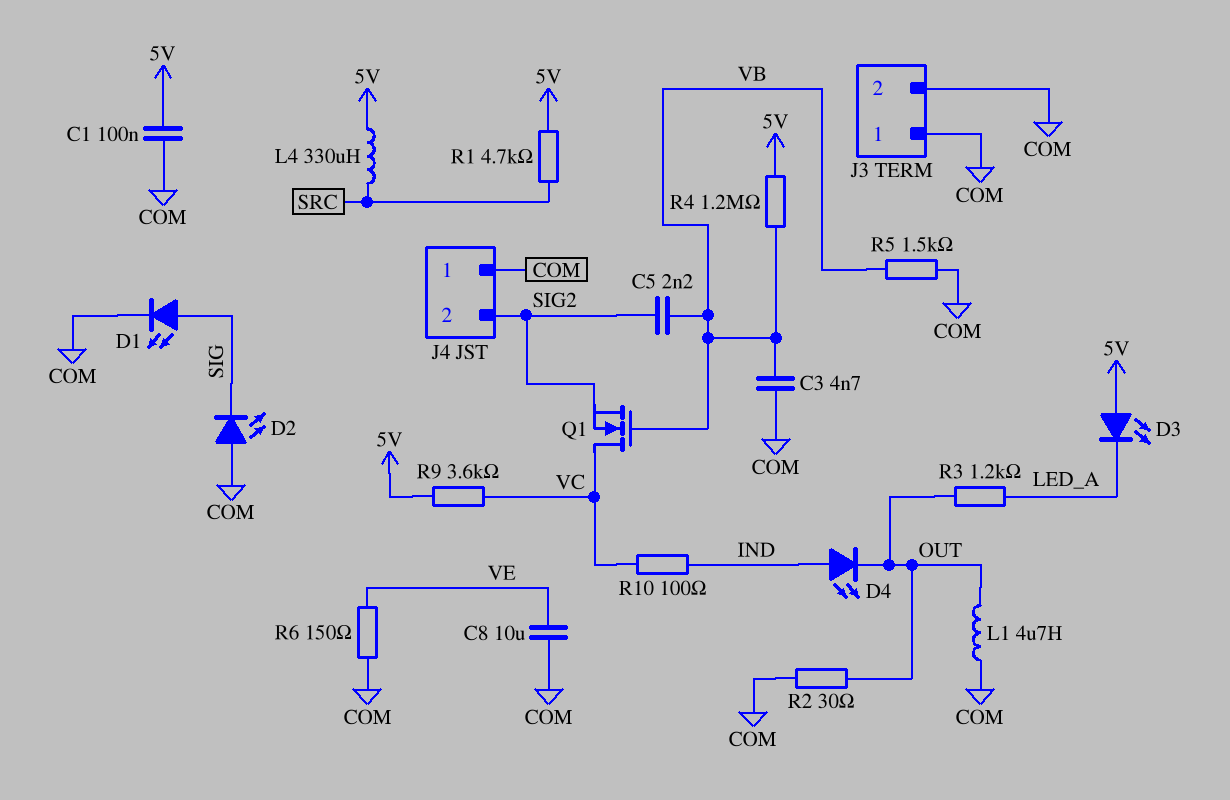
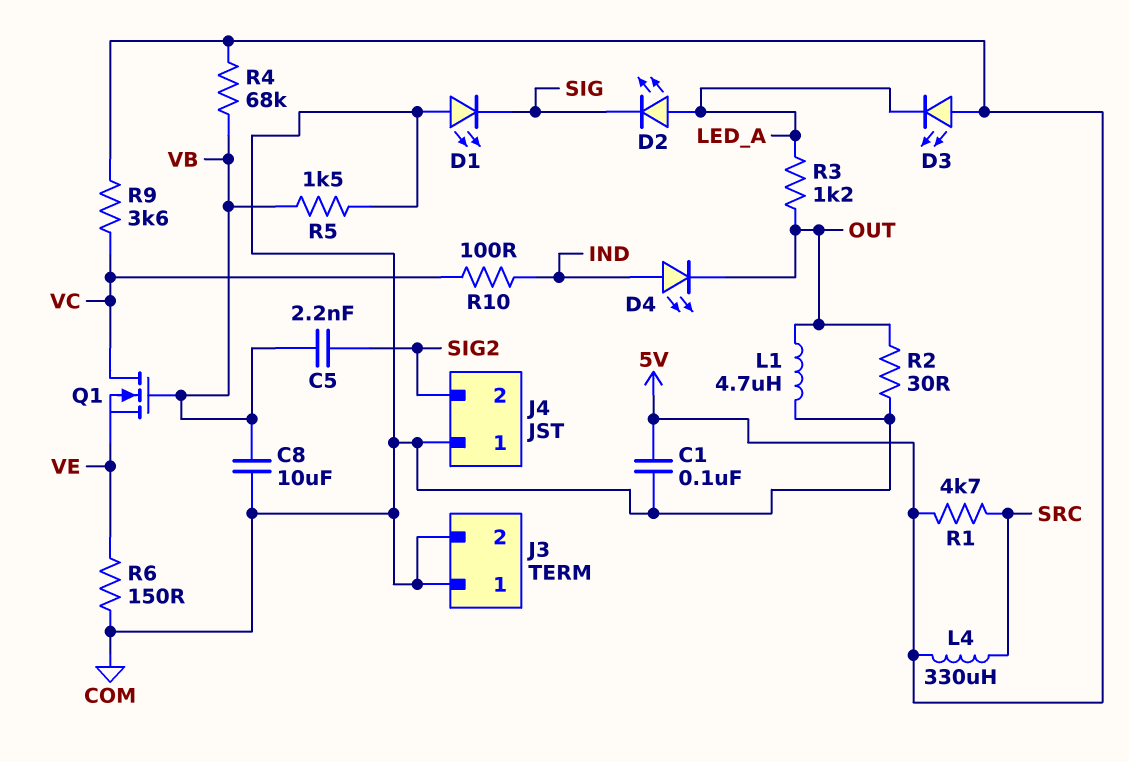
C3: 4.7nF (COM, VB) -> none
C8: 10uF (COM, VE) -> 10uF (COM, VB)
D1: LED (A SIG, K COM) -> LED (A COM, K SIG)
D2: LED (A COM, K SIG) -> LED (A LED_A, K SIG)
Q1: NMOS (G VB, D VC, S SIG2) -> NMOS (G VB, D VC, S VE)
R4: 1.2M (5V, VB) -> 68k (5V, VB)

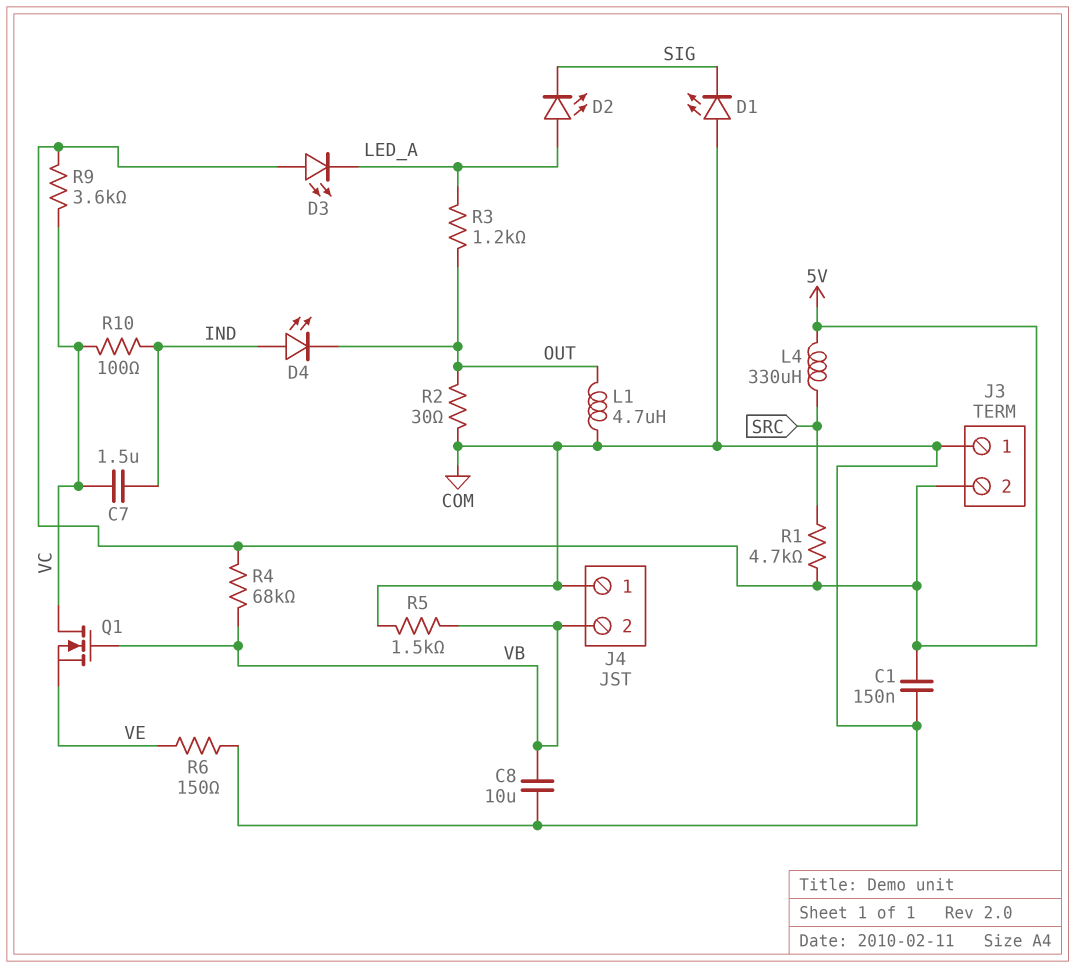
C1: 100nF (5V, COM) -> 150nF (5V, COM)
C5: 2.2nF (SIG2, VB) -> none
C7: none -> 1.5uF (IND, VC)
J3 pin 2: COM -> 5V
J4 pin 2: SIG2 -> VB

